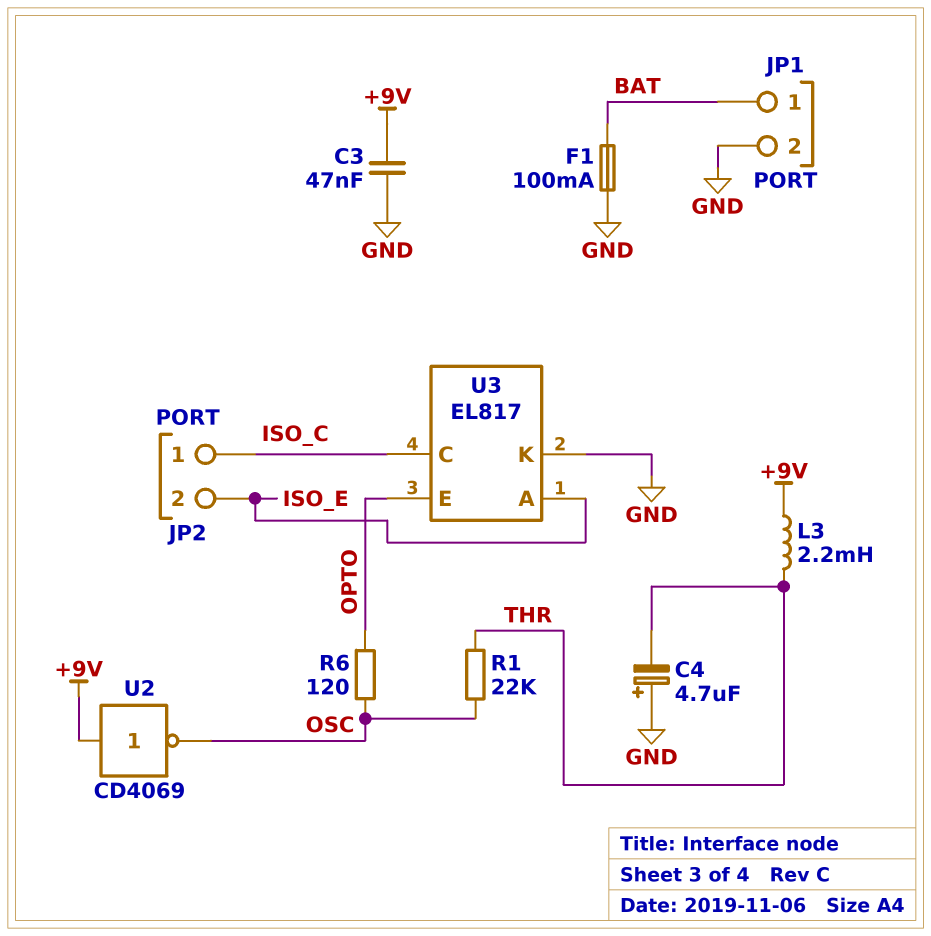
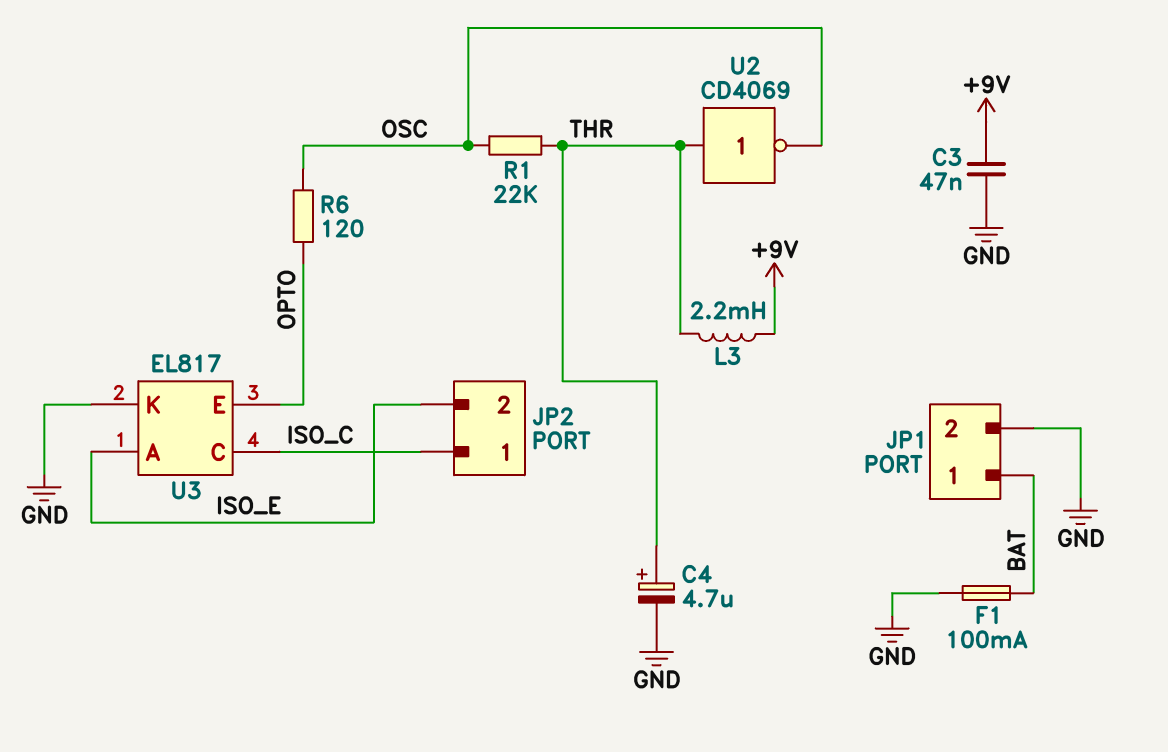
C4: 4.7uF (plus GND, minus THR) -> 4.7uF (plus THR, minus GND)
U2: NOT CD4069 (in +9V, out OSC) -> NOT CD4069 (in THR, out OSC)

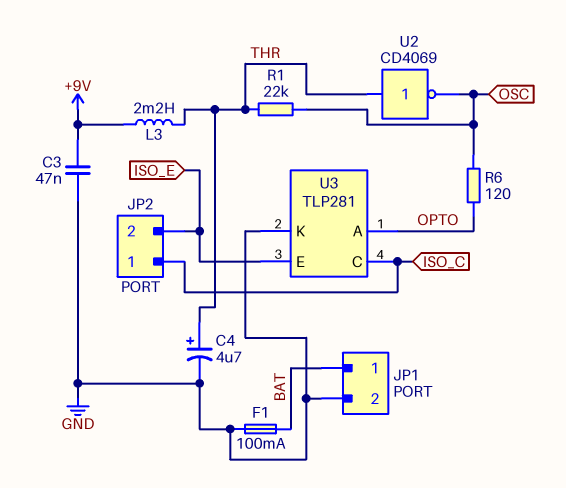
U3: EL817 -> TLP281
U3 pin A: ISO_E -> OPTO
U3 pin E: OPTO -> ISO_E

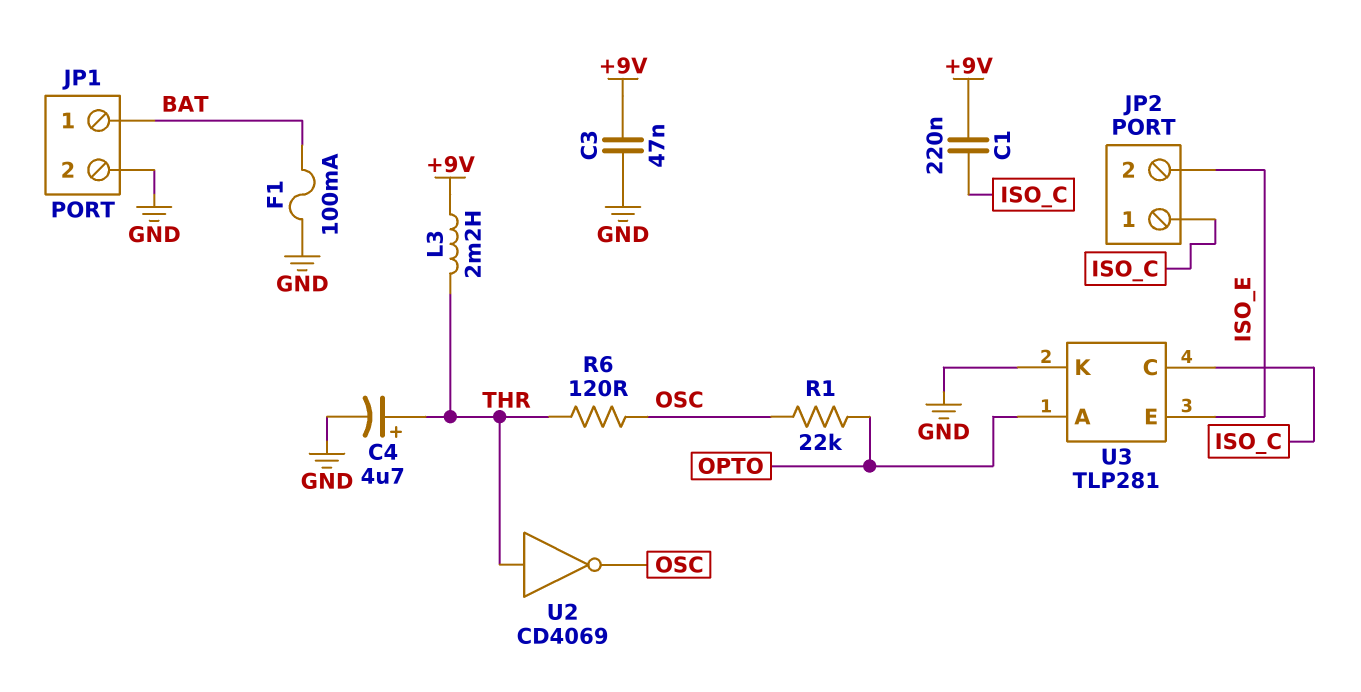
C1: none -> 220nF (+9V, ISO_C)
R1: 22k (OSC, THR) -> 22k (OPTO, OSC)
R6: 120 (OPTO, OSC) -> 120 (OSC, THR)

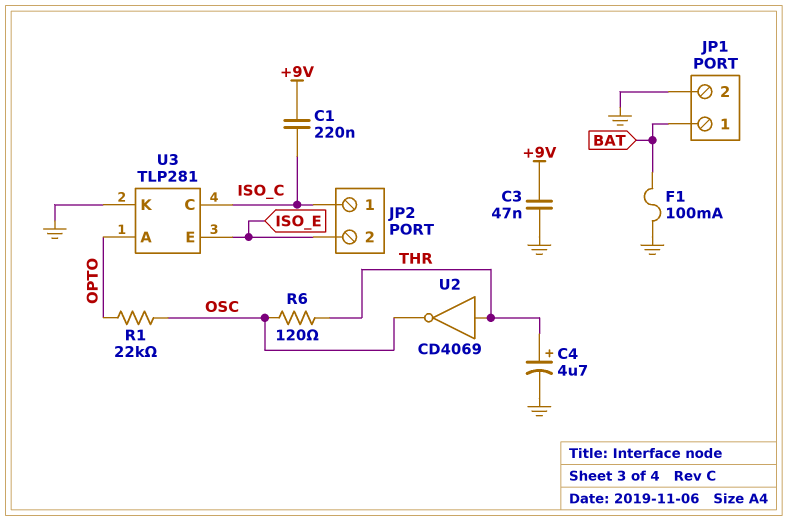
L3: 2.2mH (+9V, THR) -> none

